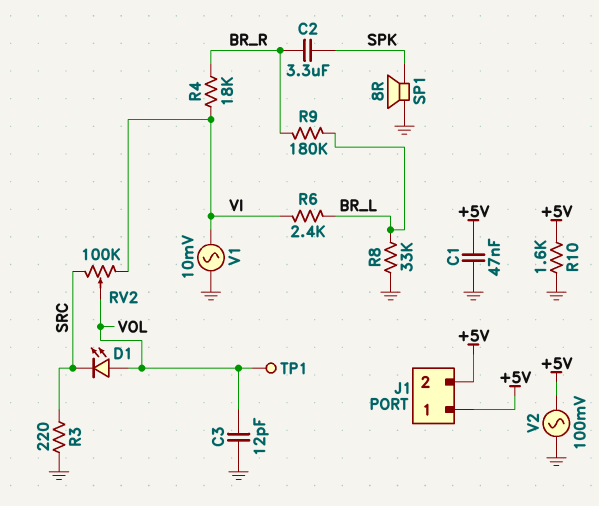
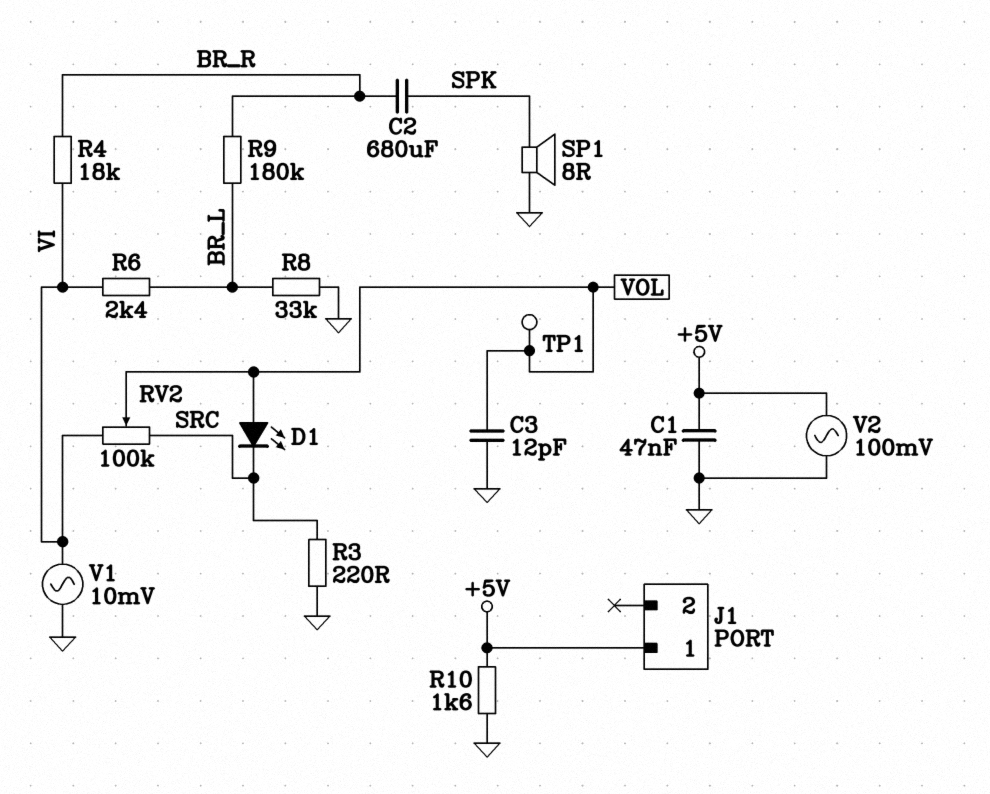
C2: 3.3uF (BR_R, SPK) -> 680uF (BR_R, SPK)
J1 pin 2: +5V -> none

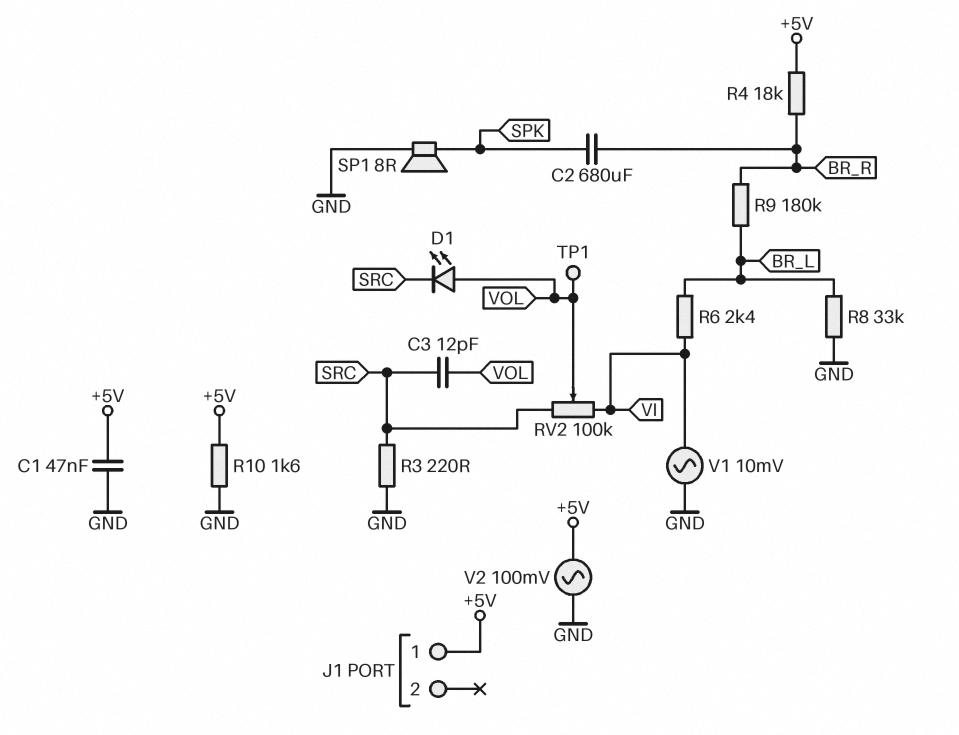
C3: 12pF (GND, VOL) -> 12pF (SRC, VOL)
R4: 18k (BR_R, VI) -> 18k (+5V, BR_R)

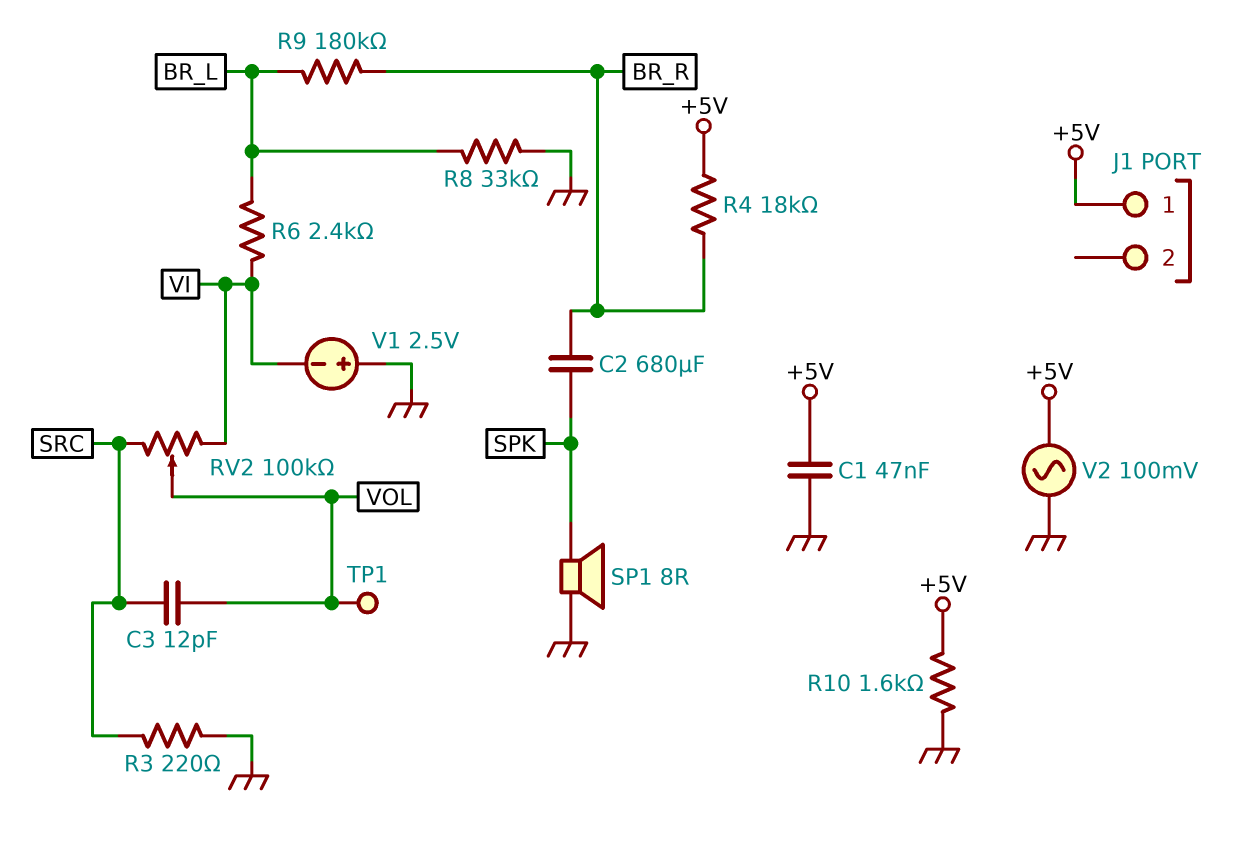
D1: LED (A VOL, K SRC) -> none
V1: AC 10mV (GND, VI) -> 2.5V (plus GND, minus VI)

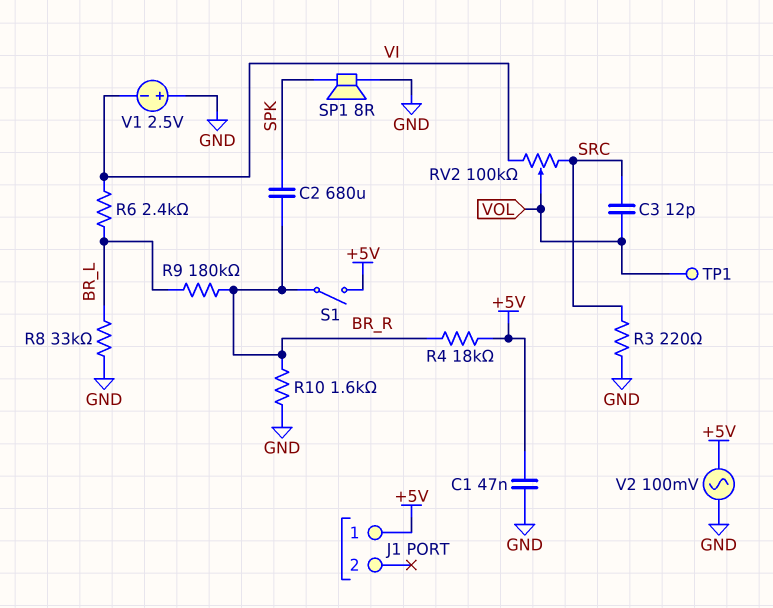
R10: 1.6k (+5V, GND) -> 1.6k (BR_R, GND)
S1: none -> switch (+5V, BR_R)

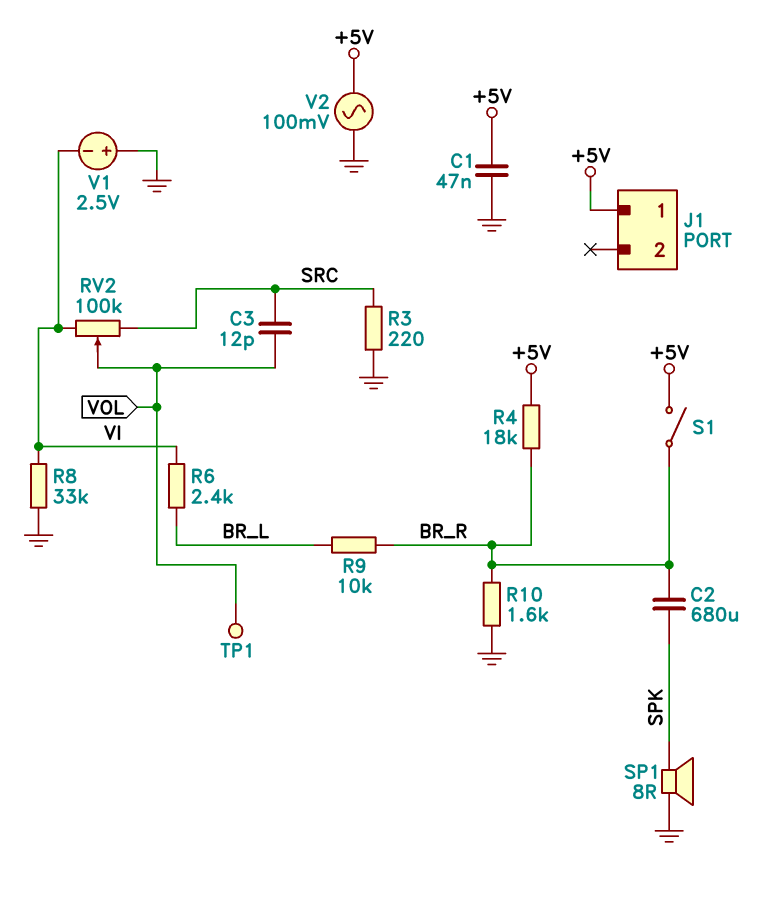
R8: 33k (BR_L, GND) -> 33k (GND, VI)
R9: 180k (BR_L, BR_R) -> 10k (BR_L, BR_R)

